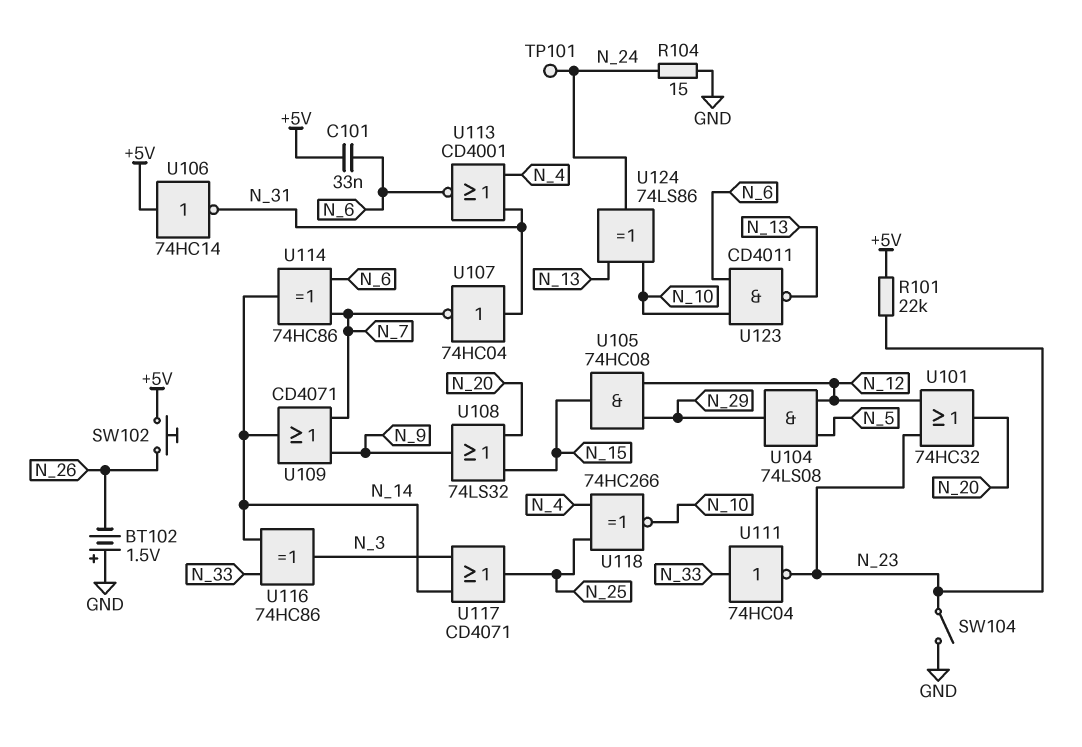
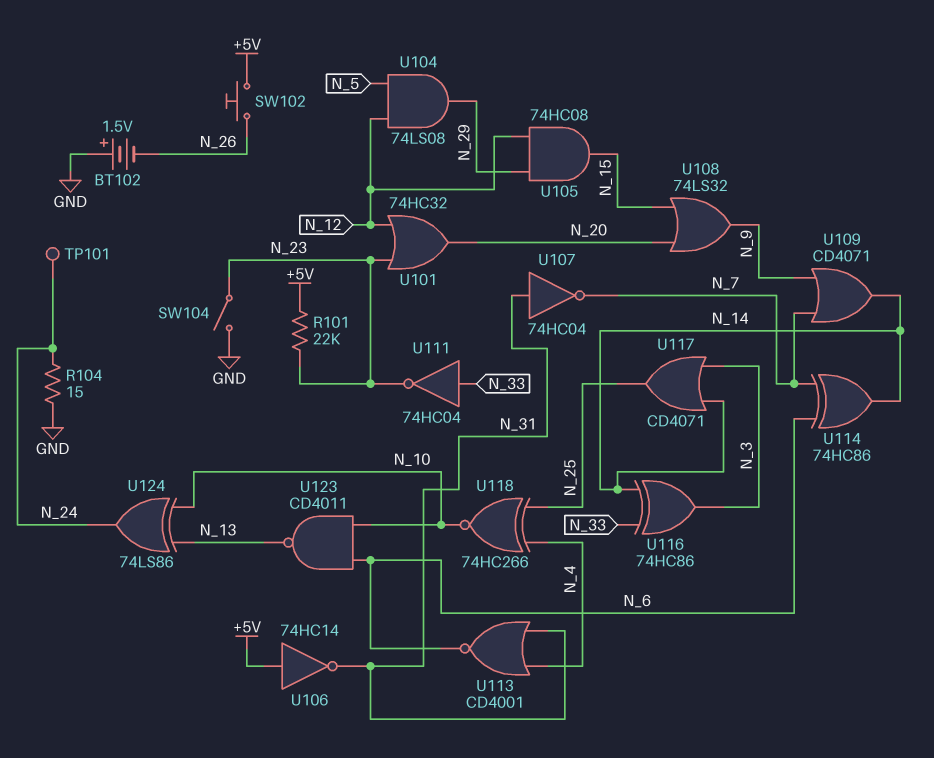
C101: 33nF (+5V, N_6) -> none

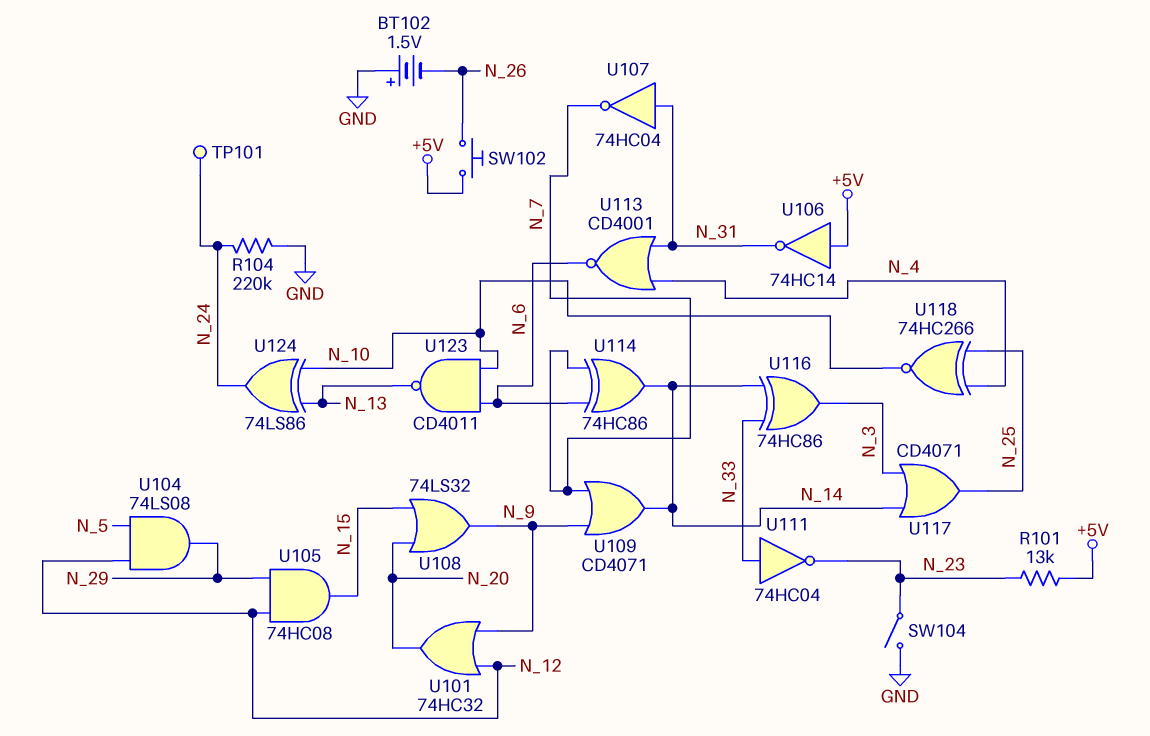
R101: 22k (+5V, N_23) -> 13k (+5V, N_23)
R104: 15 (GND, N_24) -> 220k (GND, N_24)
U101: OR 74HC32 (in N_12, in N_23, out N_20) -> OR 74HC32 (in N_9, in N_12, out N_20)

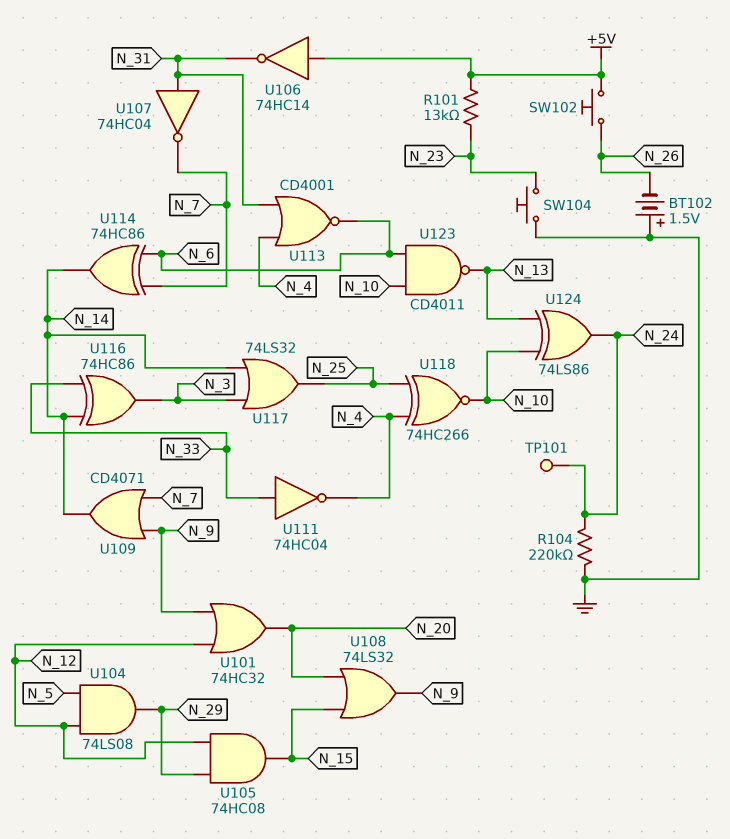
SW104: switch (GND, N_23) -> button (GND, N_23)
U111: NOT 74HC04 (in N_33, out N_23) -> NOT 74HC04 (in N_33, out N_4)
U117: OR CD4071 (in N_3, in N_14, out N_25) -> OR 74LS32 (in N_3, in N_14, out N_25)

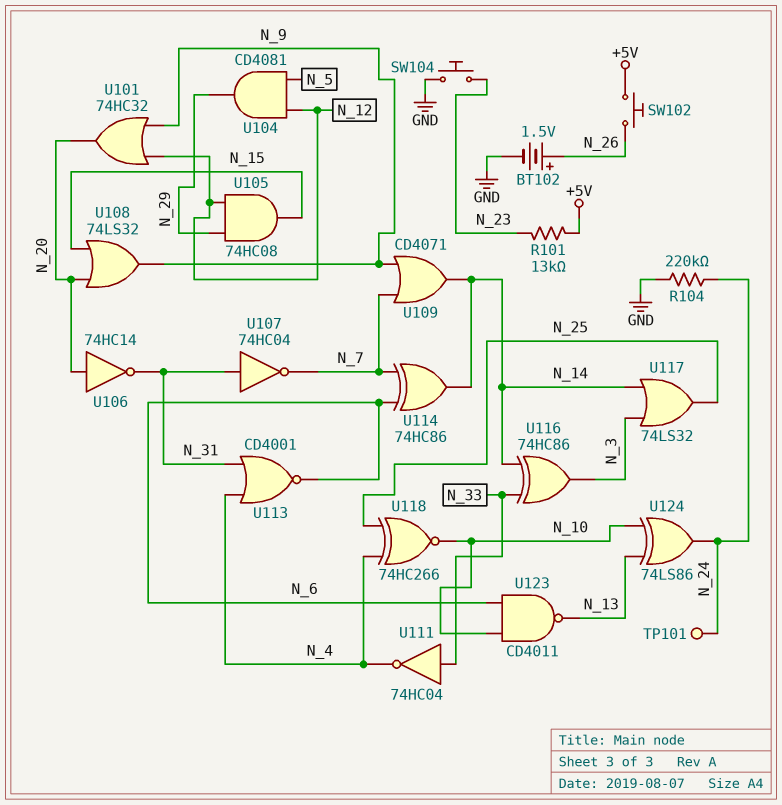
BT102: 1.5V (plus GND, minus N_26) -> 1.5V (plus N_26, minus GND)
U104: AND 74LS08 (in N_5, in N_12, out N_29) -> AND CD4081 (in N_5, in N_12, out N_29)
U106: NOT 74HC14 (in +5V, out N_31) -> NOT 74HC14 (in N_20, out N_31)

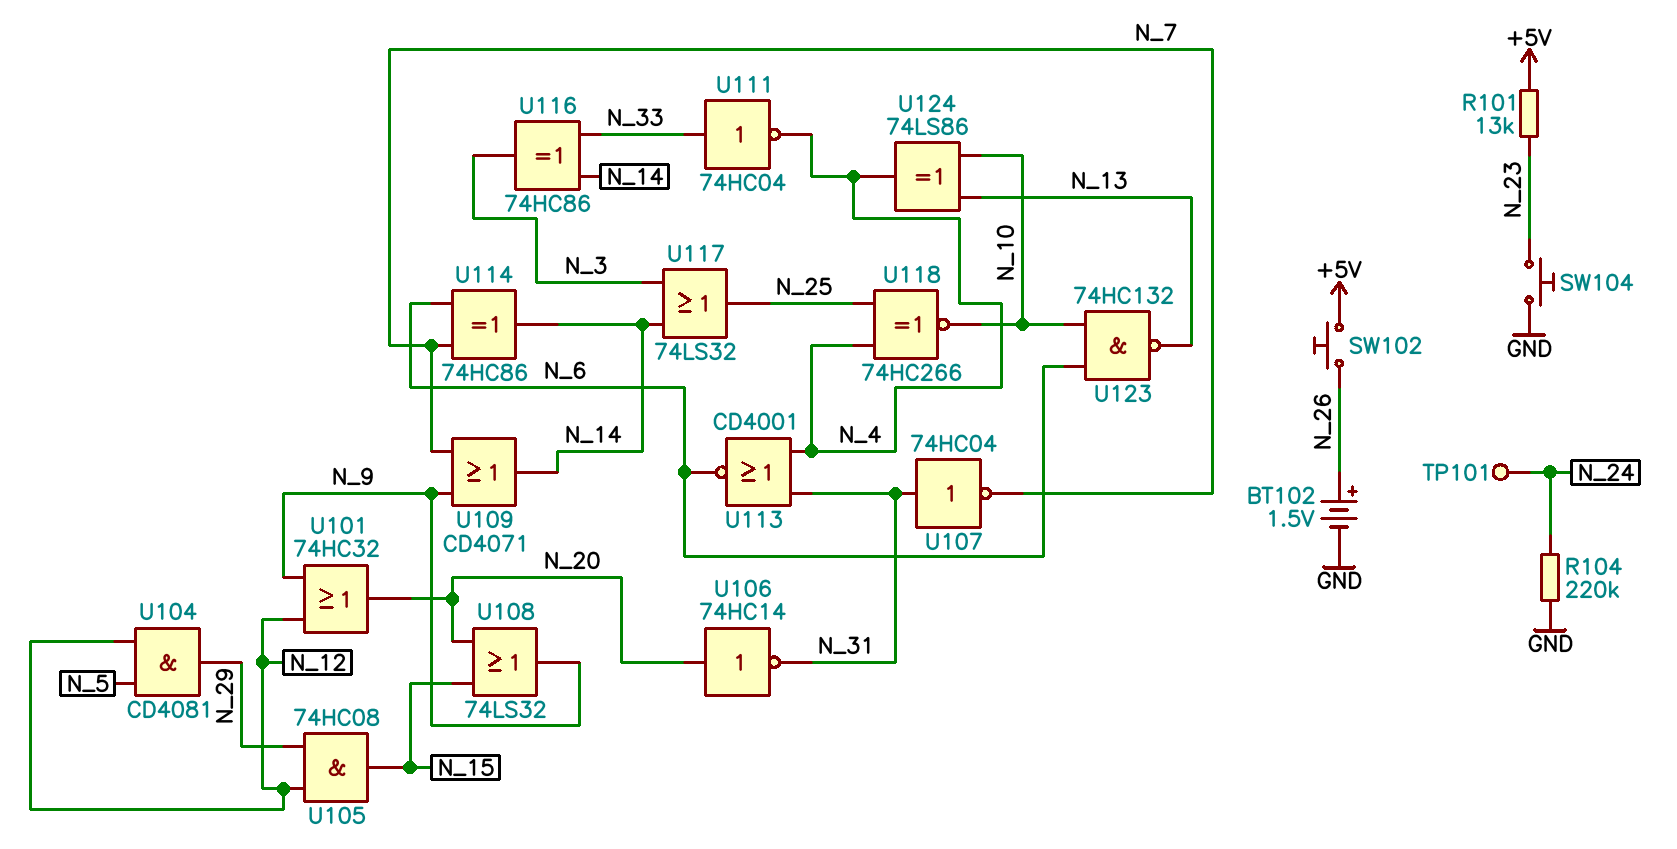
U123: NAND CD4011 (in N_6, in N_10, out N_13) -> NAND 74HC132 (in N_6, in N_10, out N_13)
U124: XOR 74LS86 (in N_10, in N_13, out N_24) -> XOR 74LS86 (in N_10, in N_13, out N_4)

